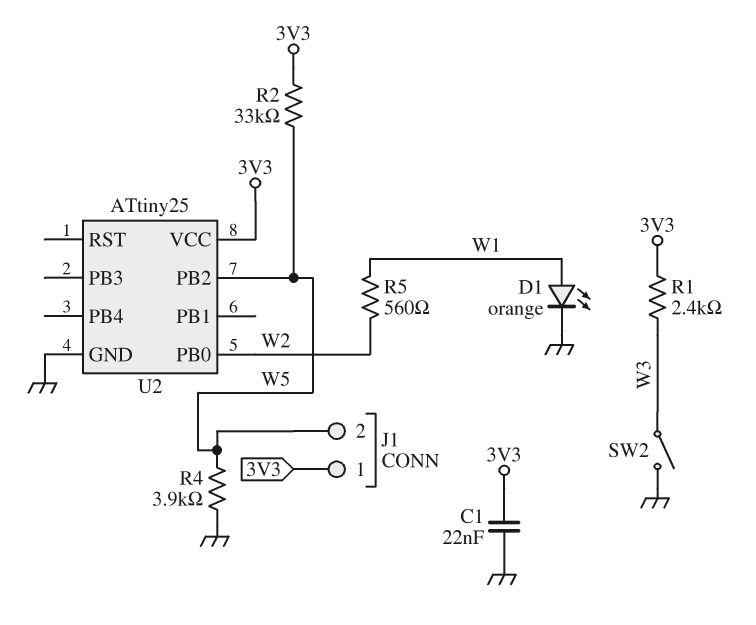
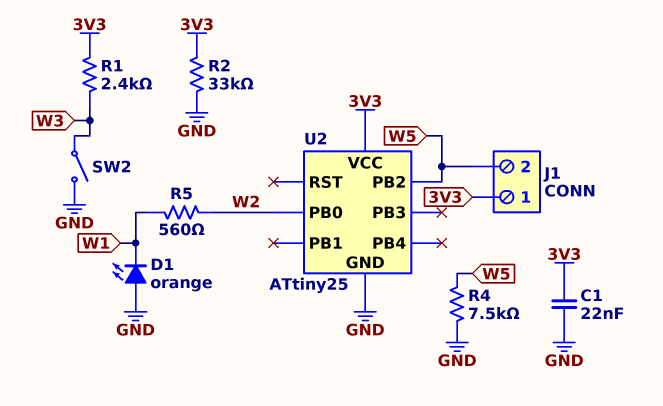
D1: LED orange (A W1, K GND) -> LED orange (A GND, K W1)
R2: 33k (3V3, W5) -> 33k (3V3, GND)
R4: 3.9k (GND, W5) -> 7.5k (GND, W5)

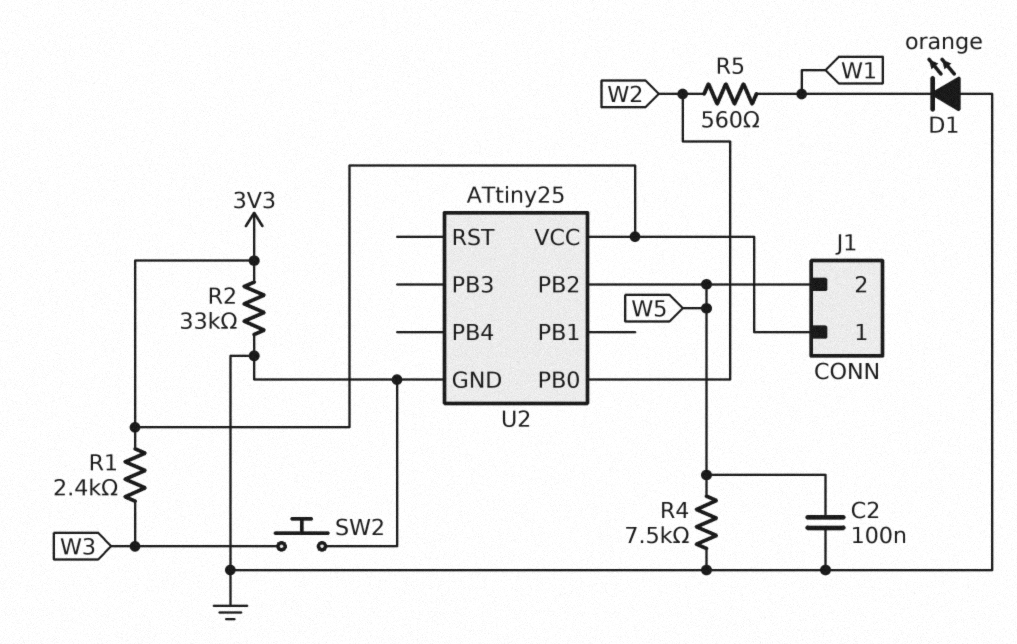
C1: 22nF (3V3, GND) -> none
C2: none -> 100nF (GND, W5)
SW2: switch (GND, W3) -> button (GND, W3)

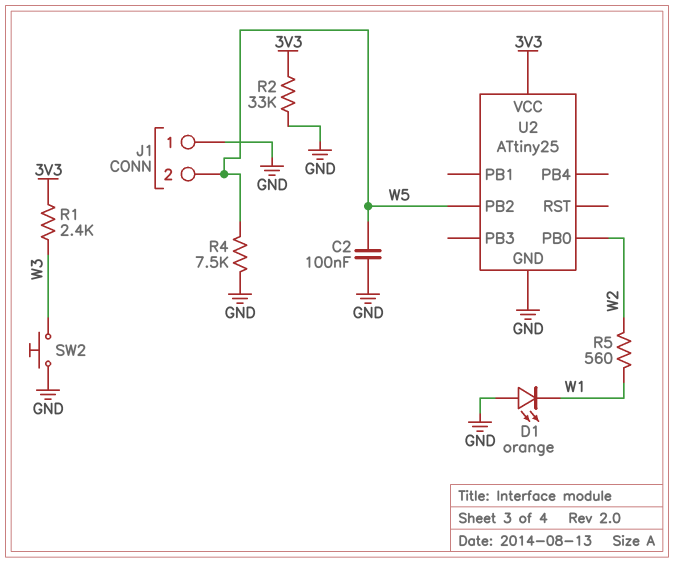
J1 pin 1: 3V3 -> GND

